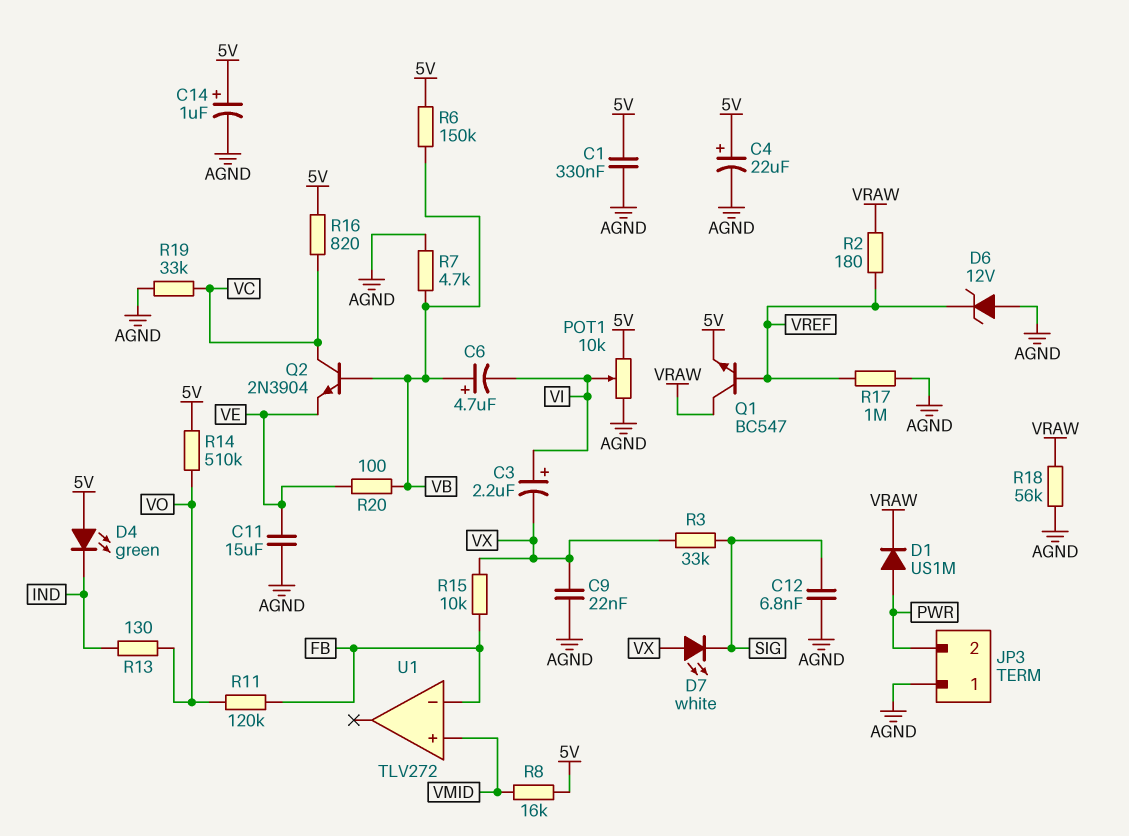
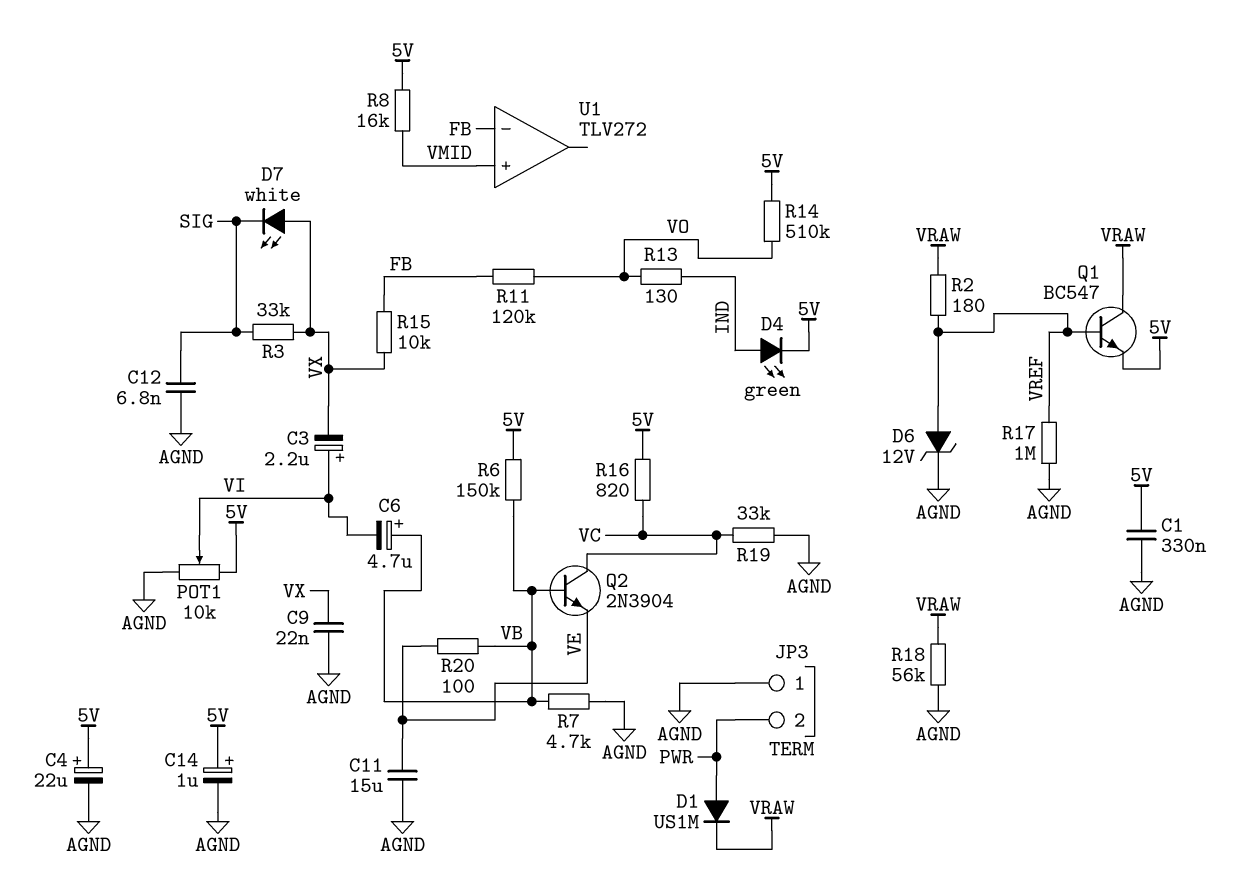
D4: LED green (A 5V, K IND) -> LED green (A IND, K 5V)
D6: zener 12V (A AGND, K VREF) -> zener 12V (A VREF, K AGND)

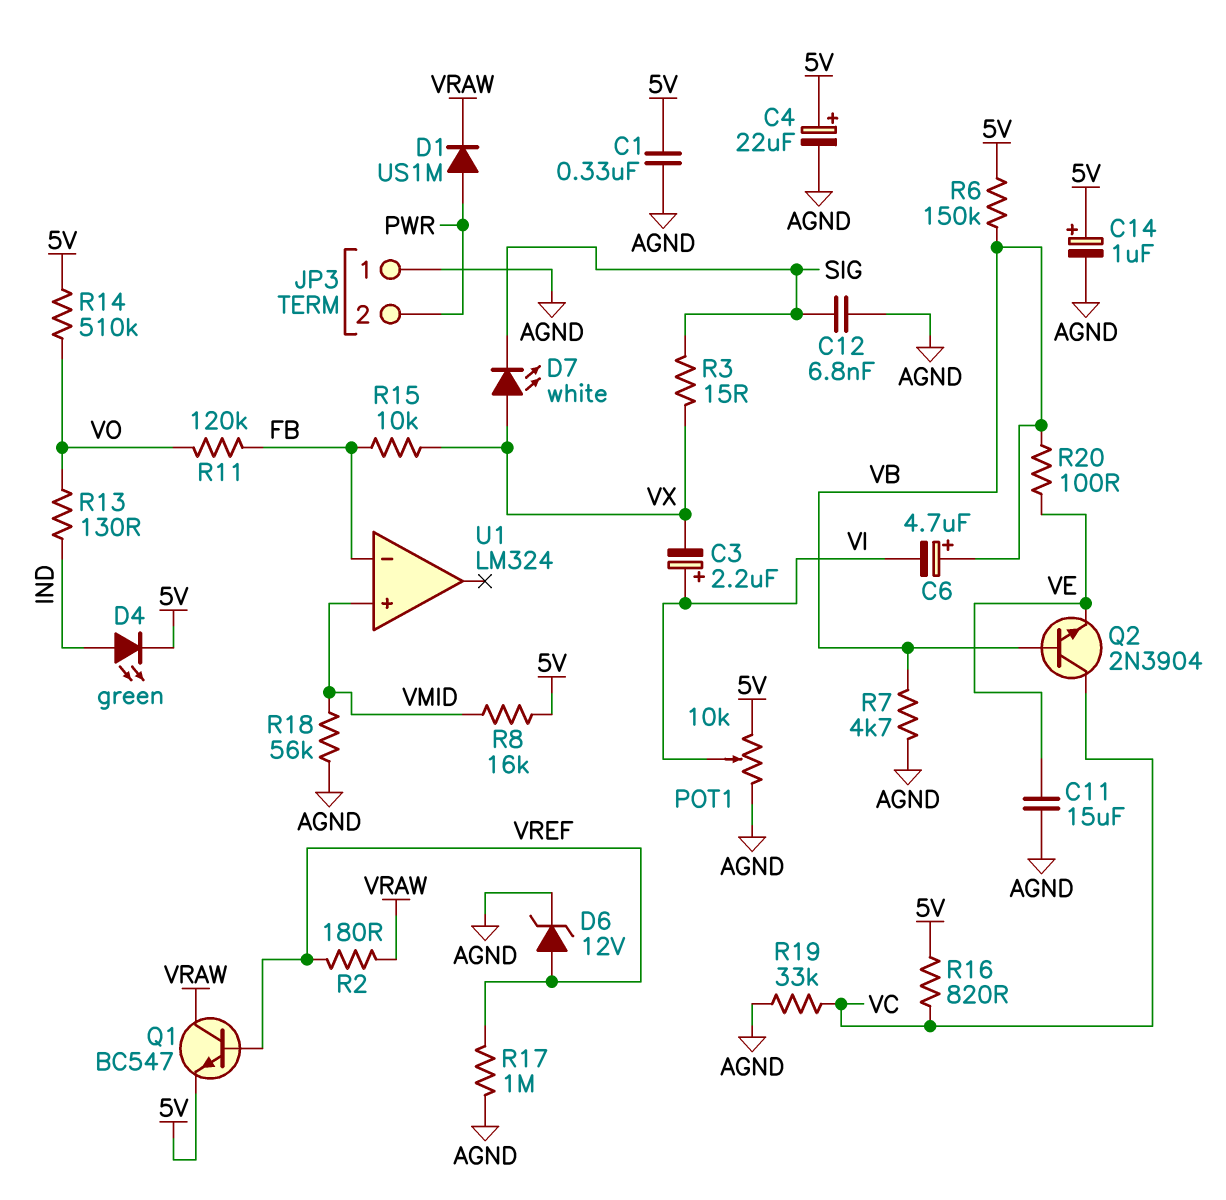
C9: 22nF (AGND, VX) -> none
R3: 33k (SIG, VX) -> 15 (SIG, VX)
R18: 56k (AGND, VRAW) -> 56k (AGND, VMID)
U1: TLV272 -> LM324

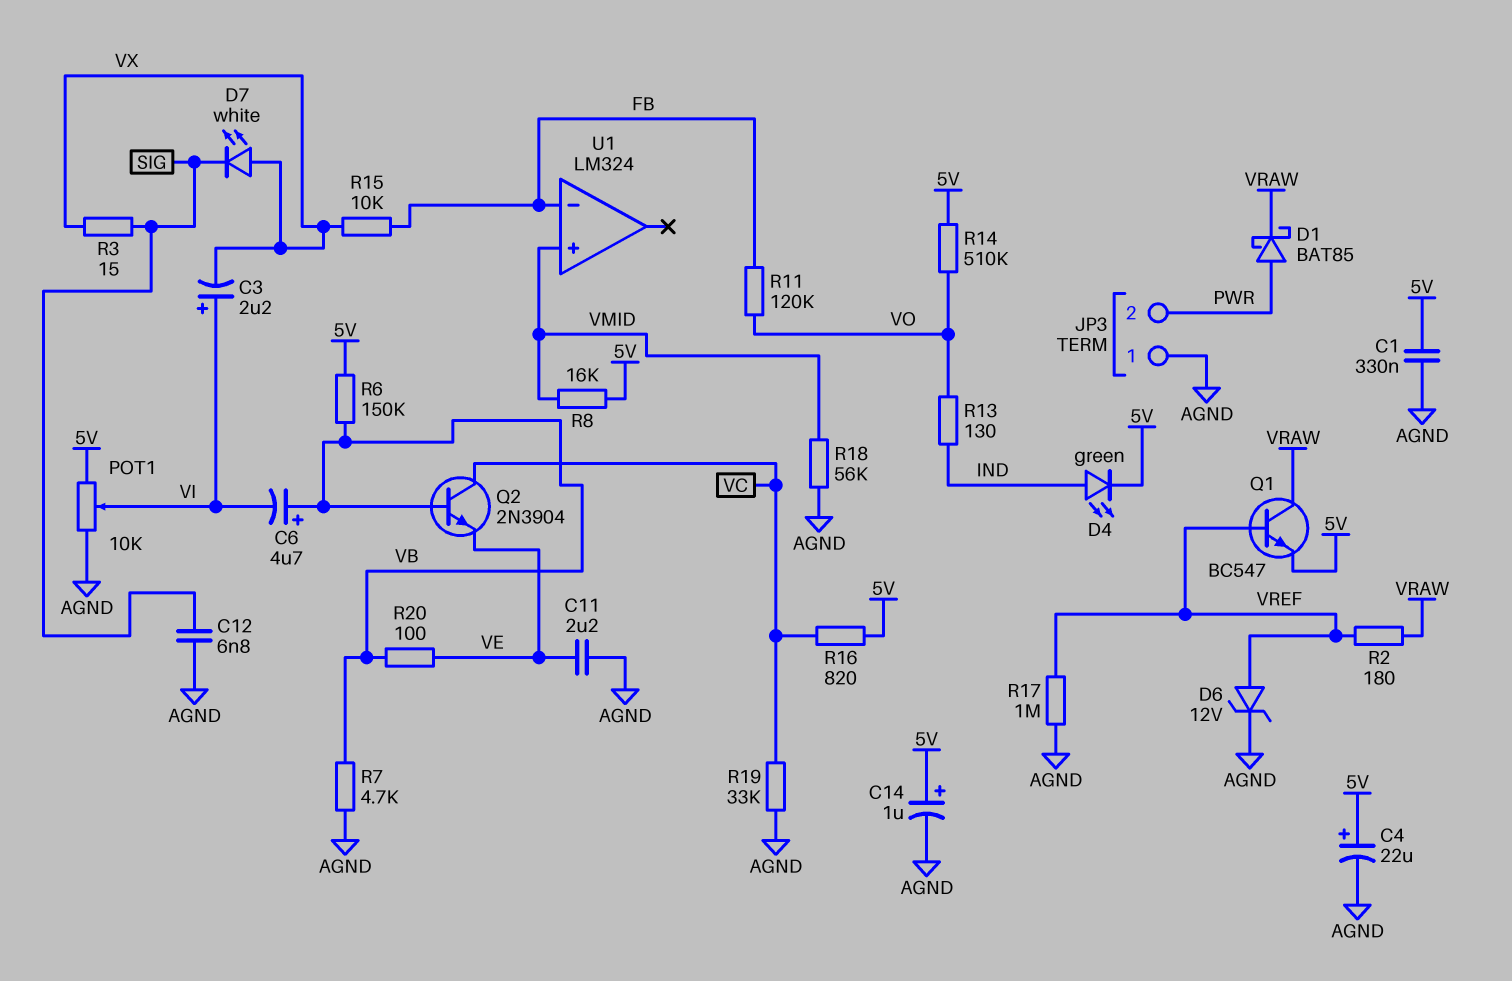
C11: 15uF (AGND, VE) -> 2.2uF (AGND, VE)
D1: diode US1M (A PWR, K VRAW) -> schottky BAT85 (A PWR, K VRAW)

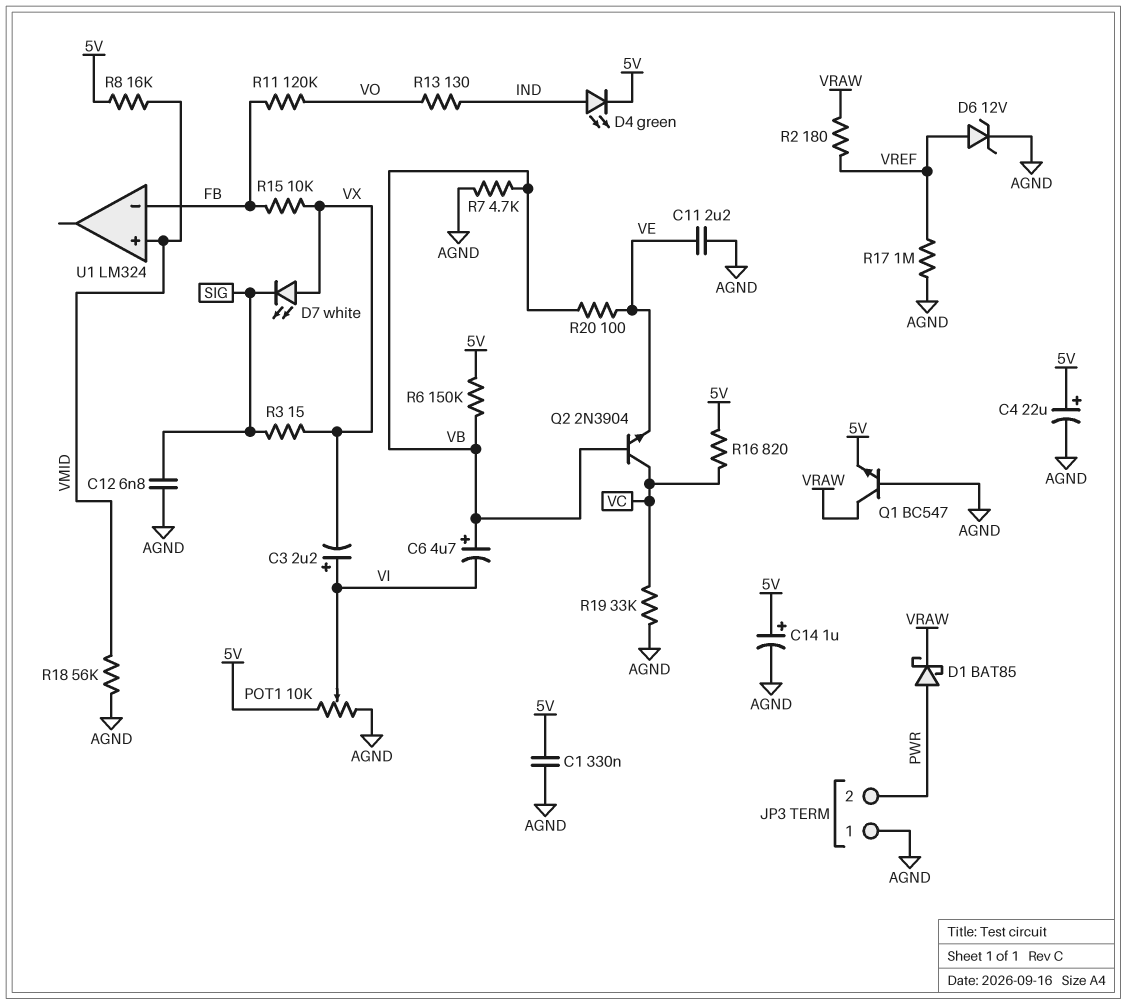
Q1: NPN BC547 (B VREF, C VRAW, E 5V) -> NPN BC547 (B AGND, C VRAW, E 5V)
R14: 510k (5V, VO) -> none

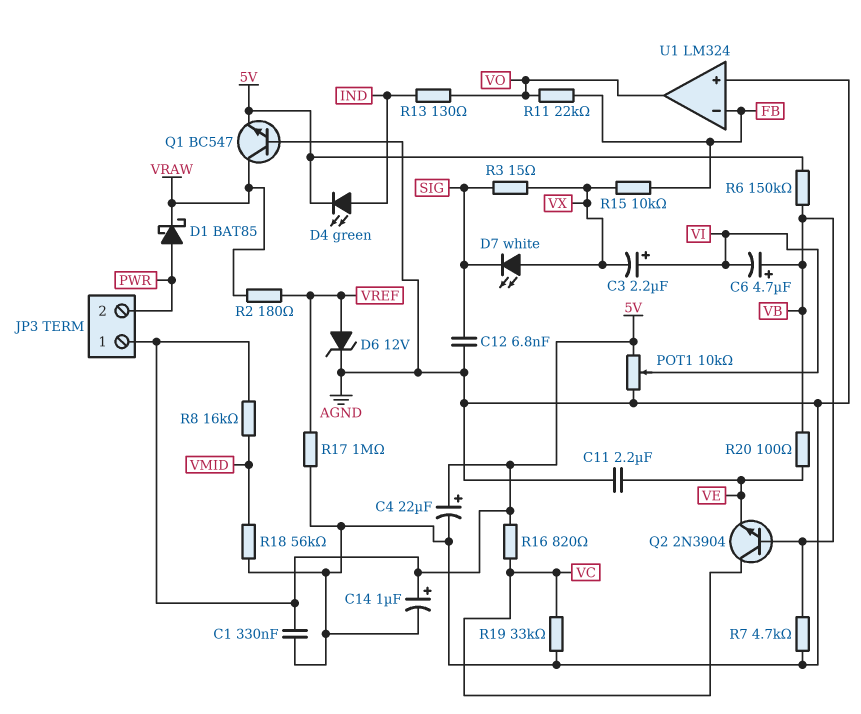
JP3 pin 1: AGND -> 5V
R11: 120k (FB, VO) -> 22k (FB, VO)
U1 pin in+: VMID -> AGND
U1 pin out: none -> VO

